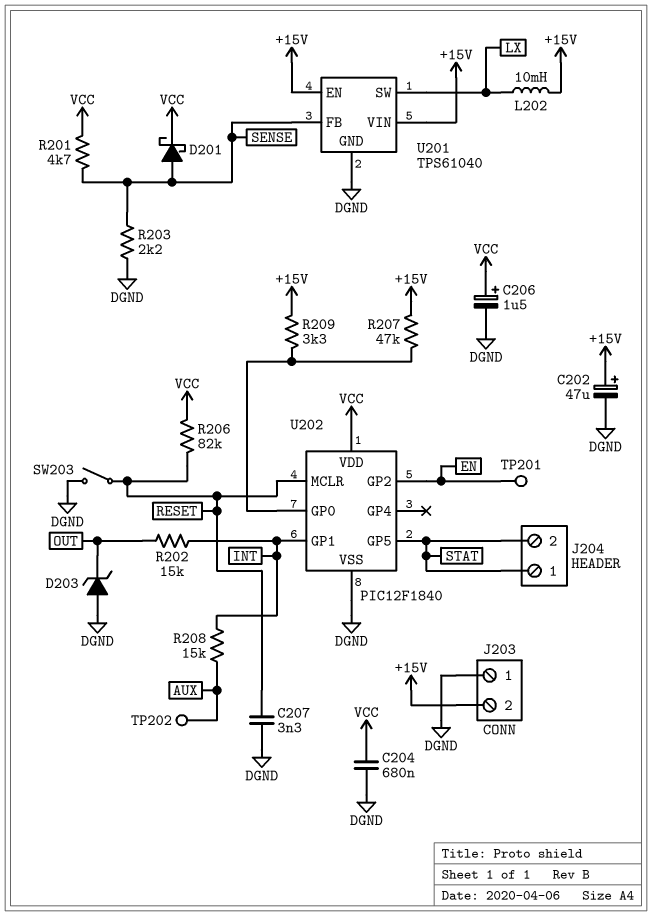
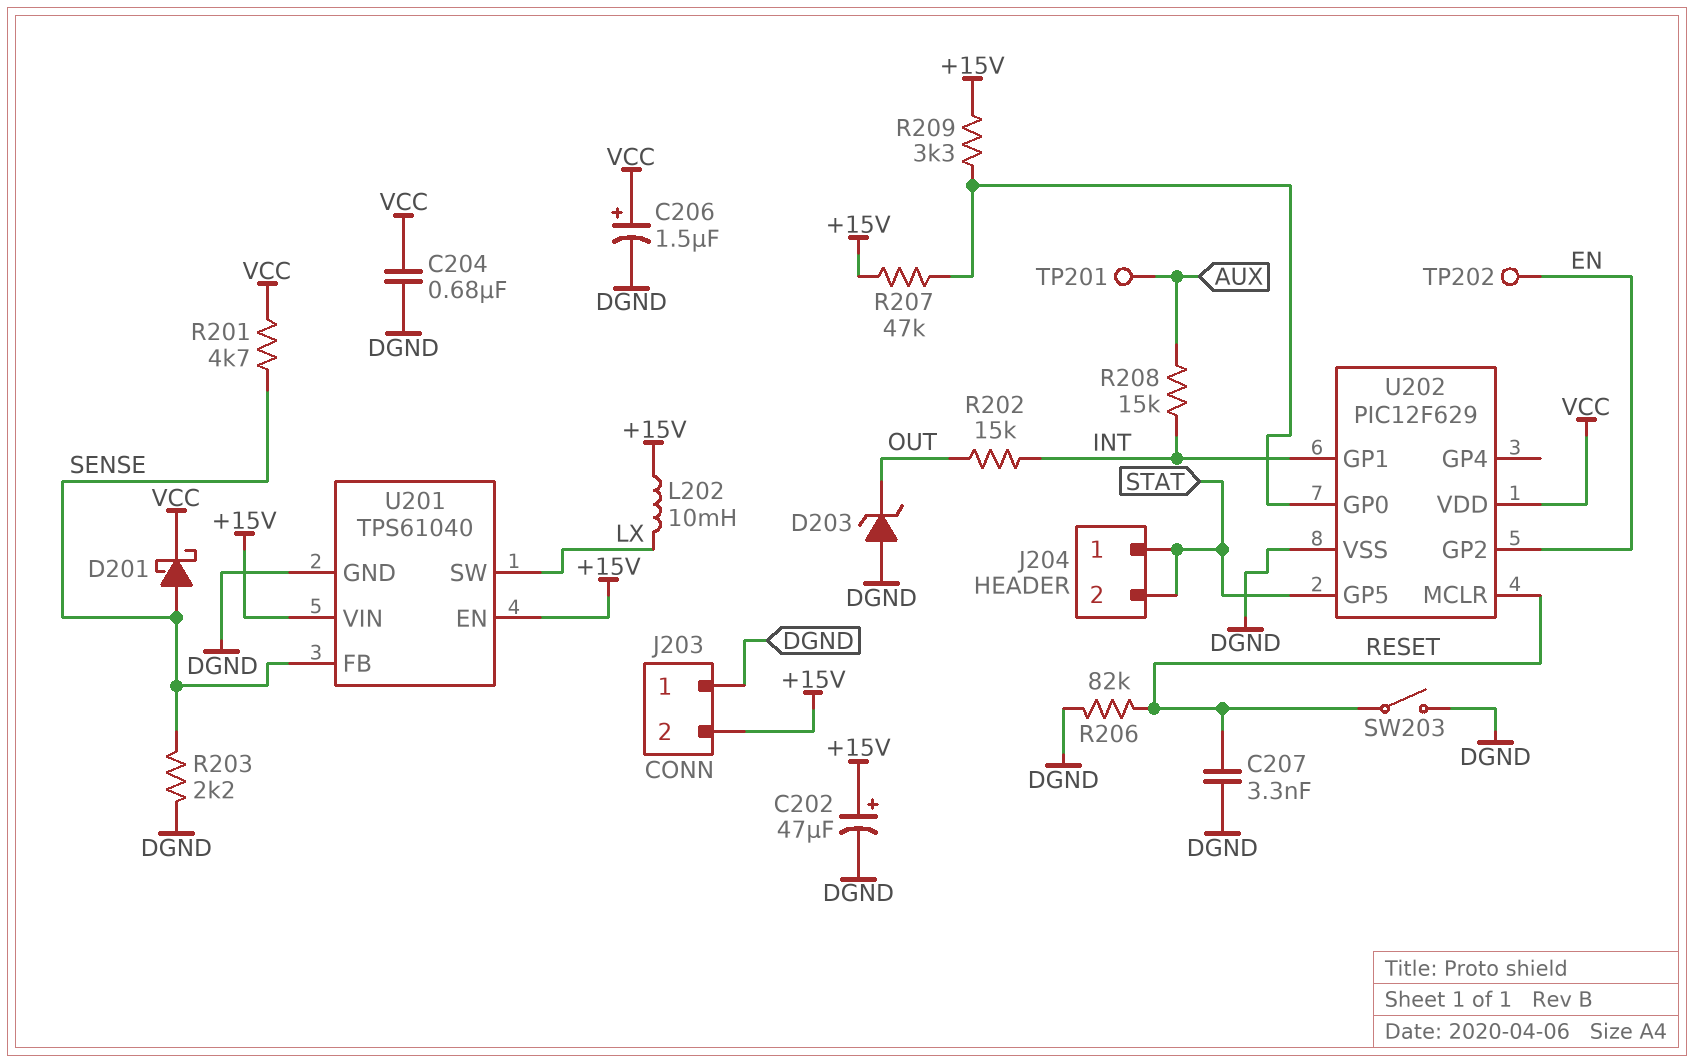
R206: 82k (RESET, VCC) -> 82k (DGND, RESET)
TP201: test point (EN) -> test point (AUX)
TP202: test point (AUX) -> test point (EN)
U202: PIC12F1840 -> PIC12F629

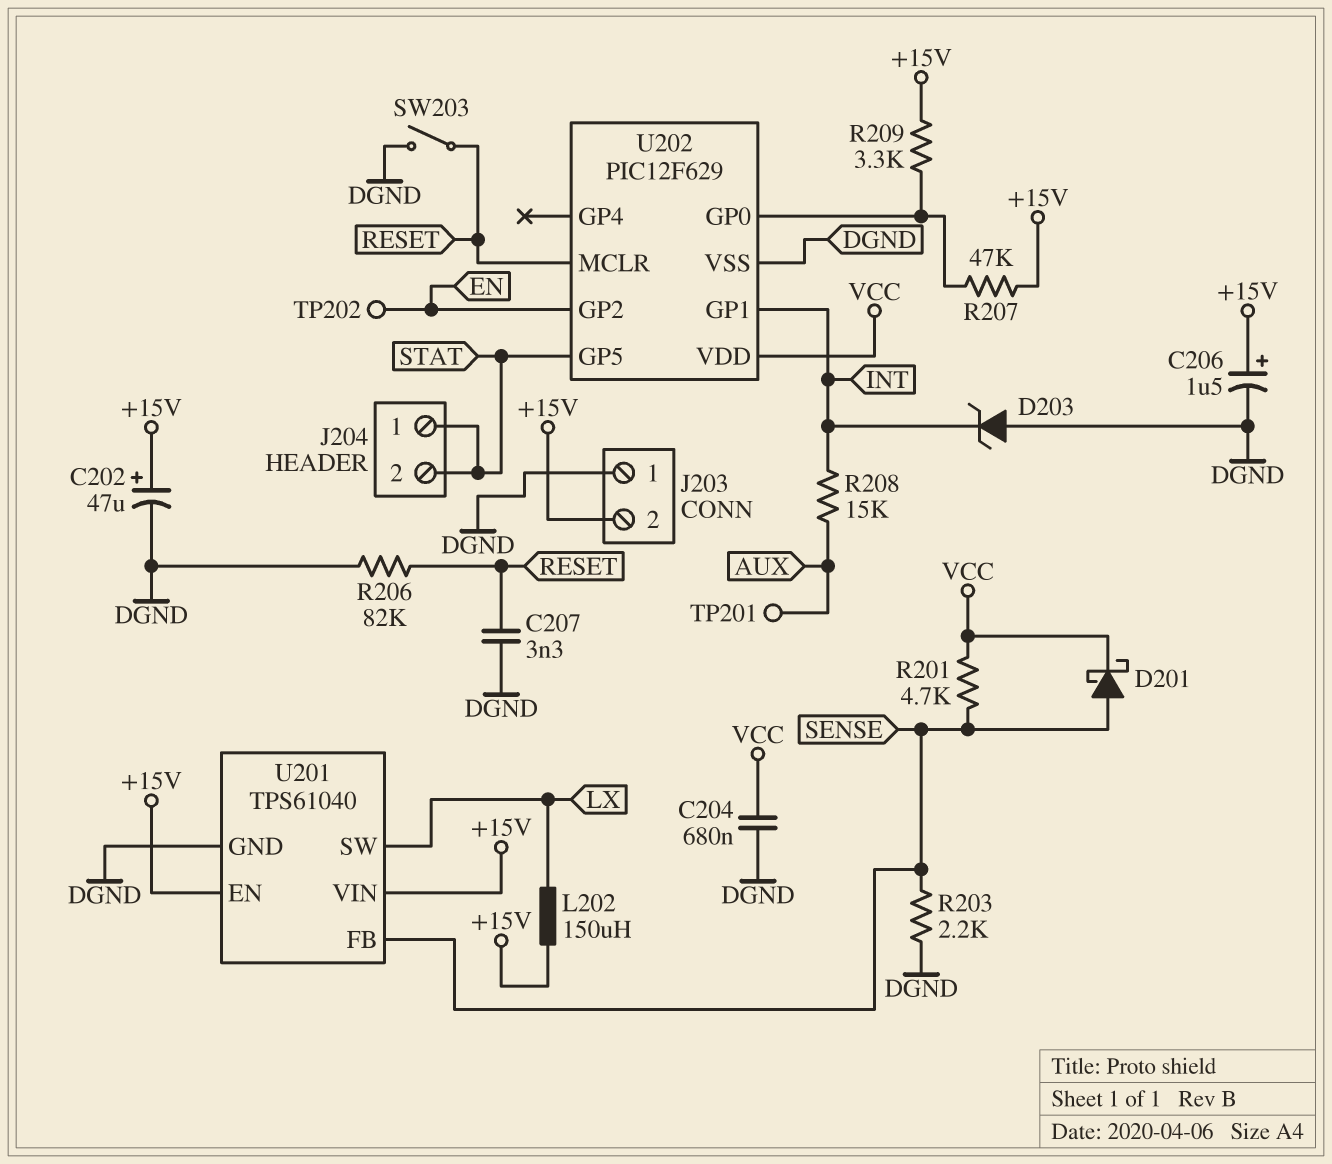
C206: 1.5uF (plus VCC, minus DGND) -> 1.5uF (plus +15V, minus DGND)
D203: zener (A DGND, K OUT) -> zener (A DGND, K INT)
L202: 10mH (+15V, LX) -> 150uH (+15V, LX)
R202: 15k (INT, OUT) -> none

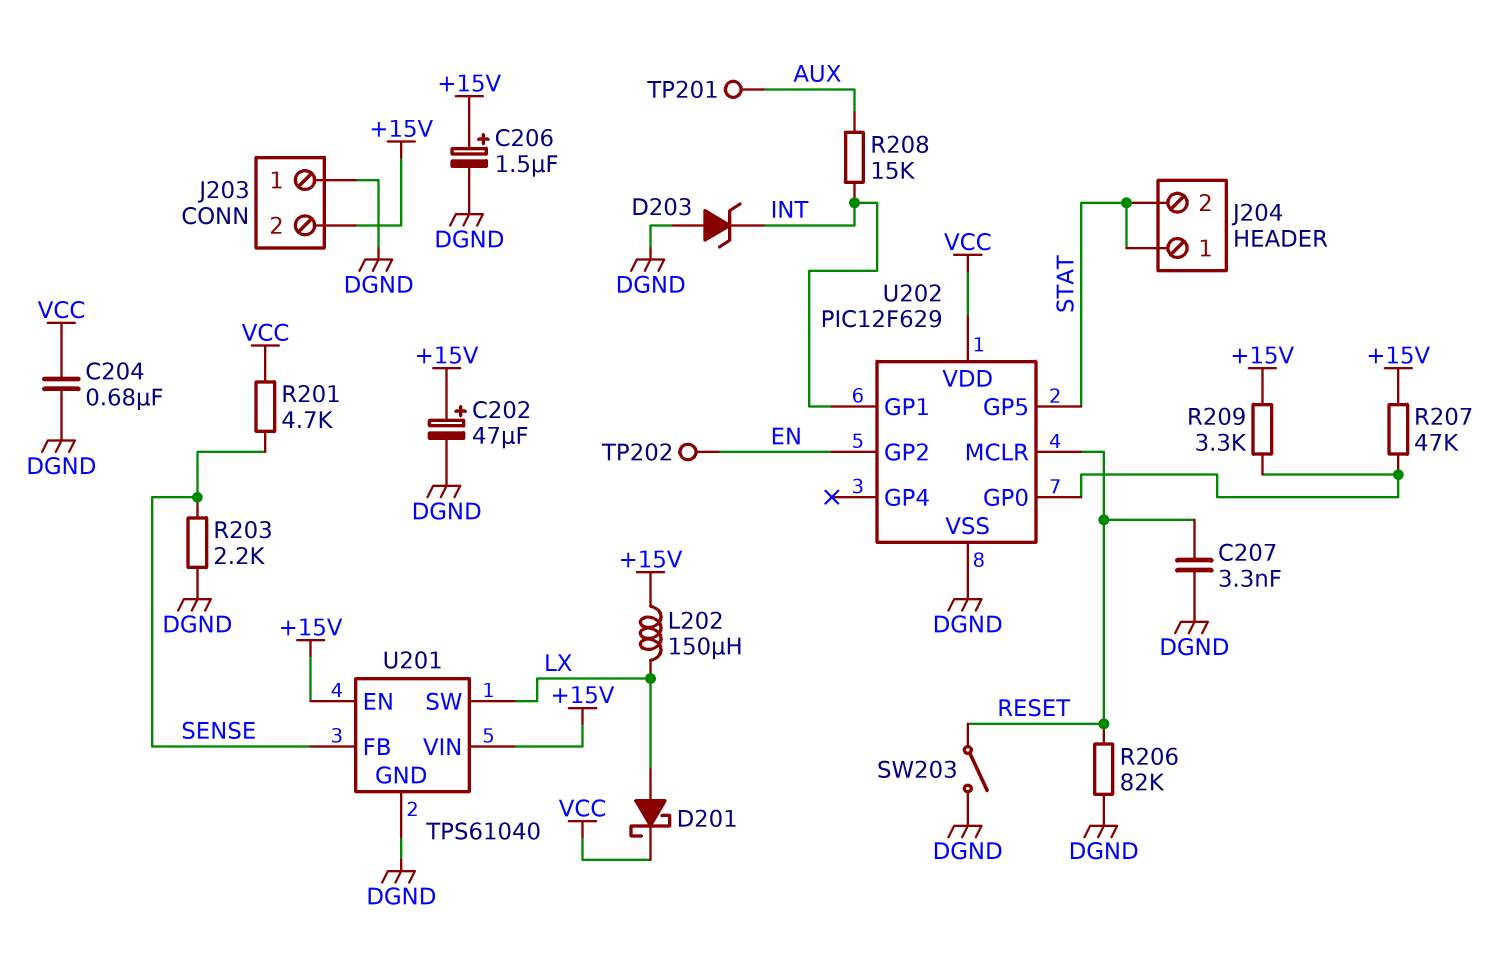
D201: schottky (A SENSE, K VCC) -> schottky (A LX, K VCC)

